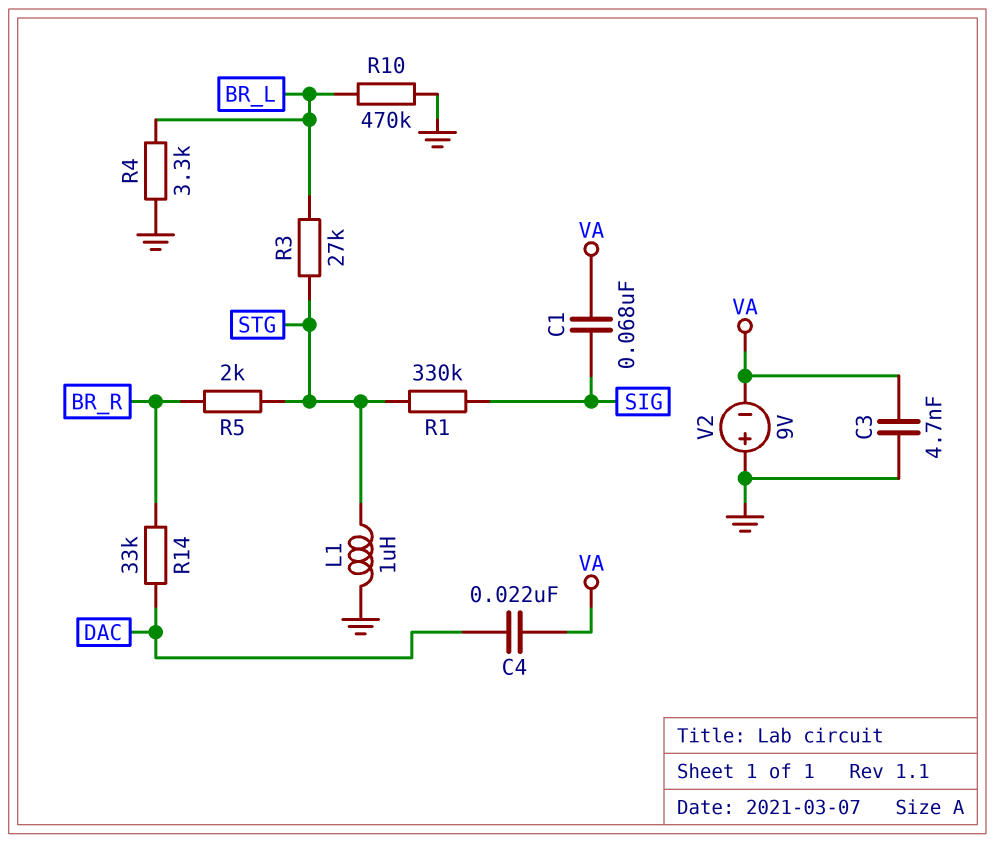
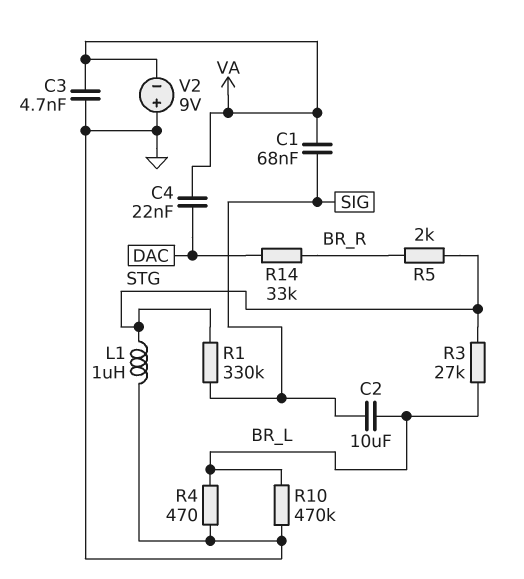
C2: none -> 10uF (BR_L, SIG)
R4: 3.3k (BR_L, GND) -> 470 (BR_L, GND)

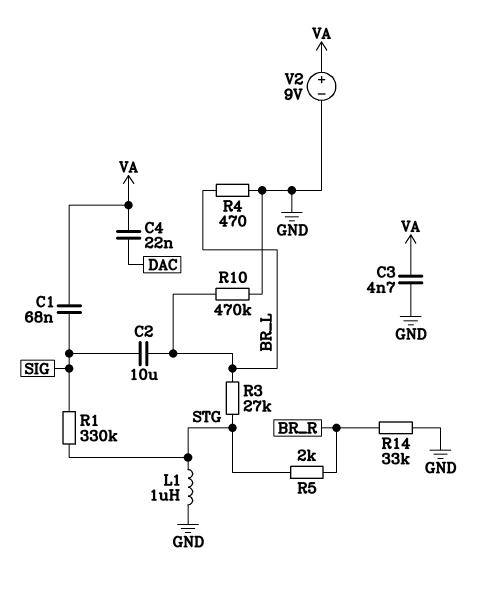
R14: 33k (BR_R, DAC) -> 33k (BR_R, GND)
V2: 9V (plus GND, minus VA) -> 9V (plus VA, minus GND)

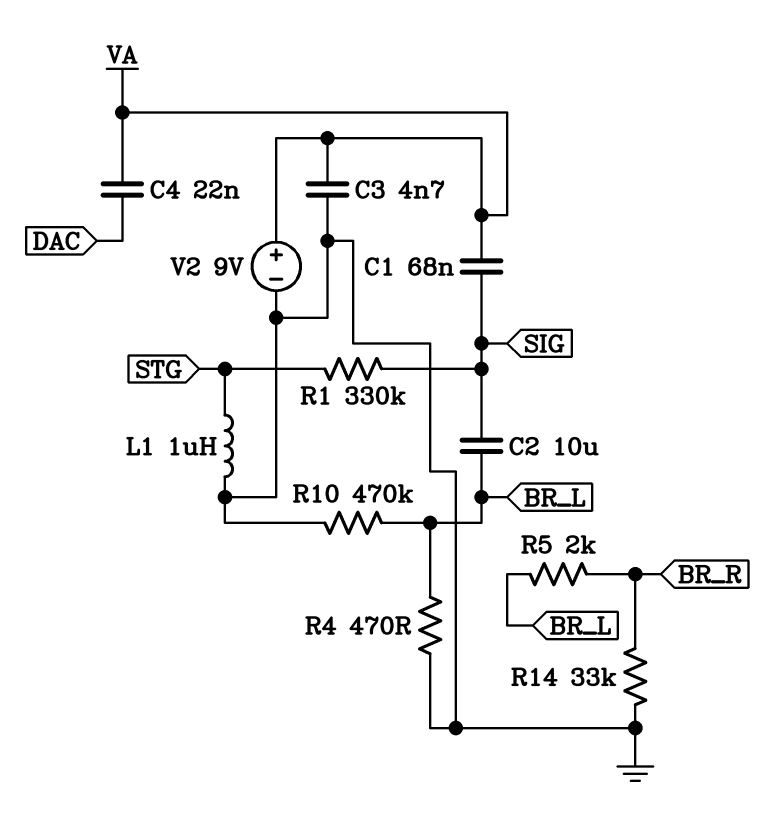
R3: 27k (BR_L, STG) -> none
R5: 2k (BR_R, STG) -> 2k (BR_L, BR_R)

